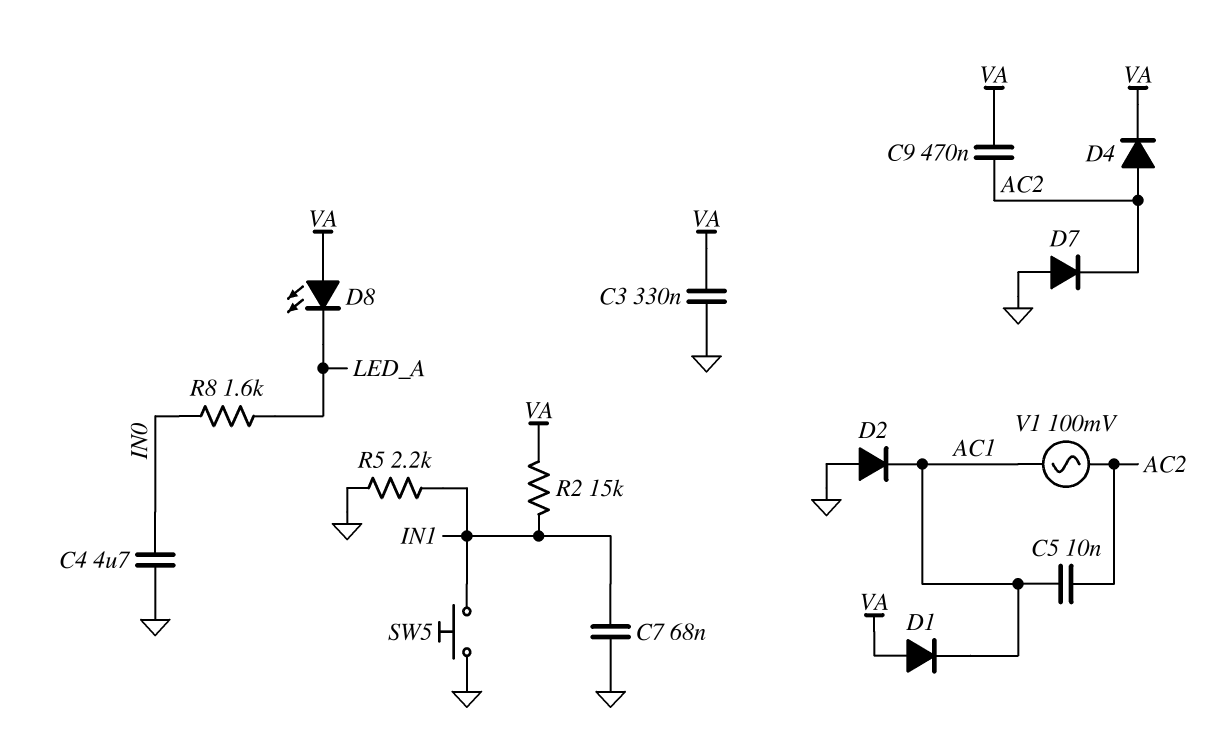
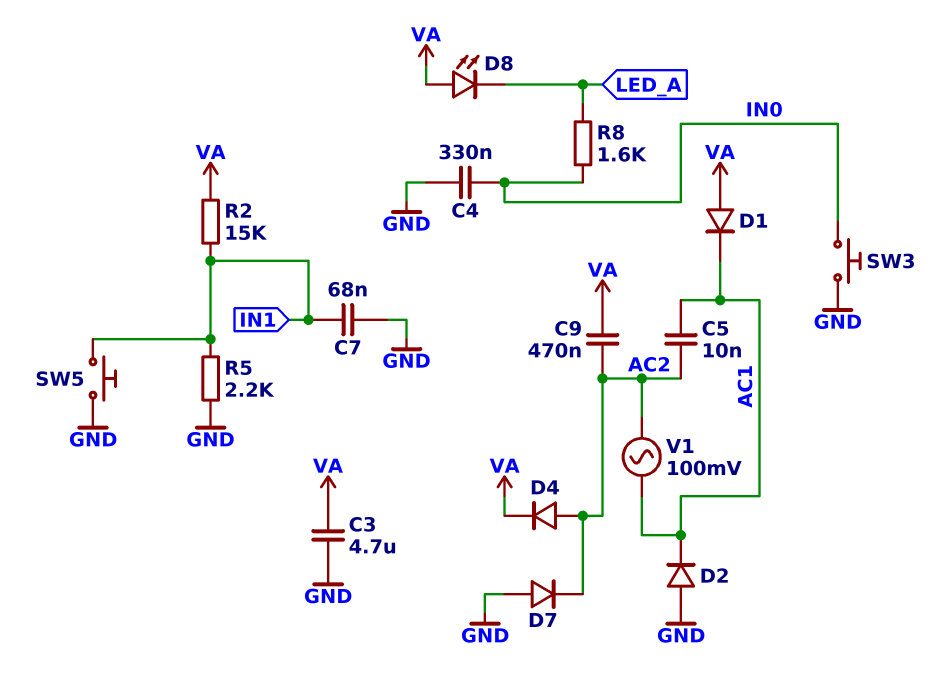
C3: 330nF (GND, VA) -> 4.7uF (GND, VA)
C4: 4.7uF (GND, IN0) -> 330nF (GND, IN0)
SW3: none -> button (GND, IN0)

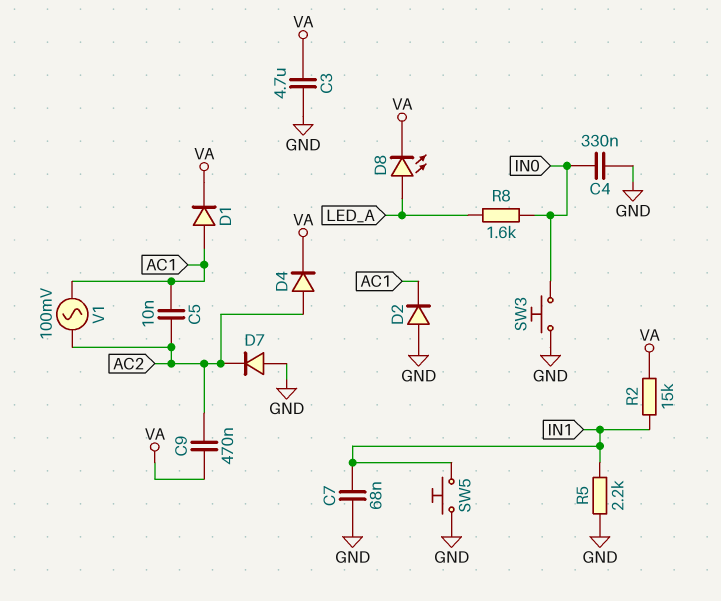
D1: diode (A VA, K AC1) -> diode (A AC1, K VA)
D8: LED (A VA, K LED_A) -> LED (A LED_A, K VA)

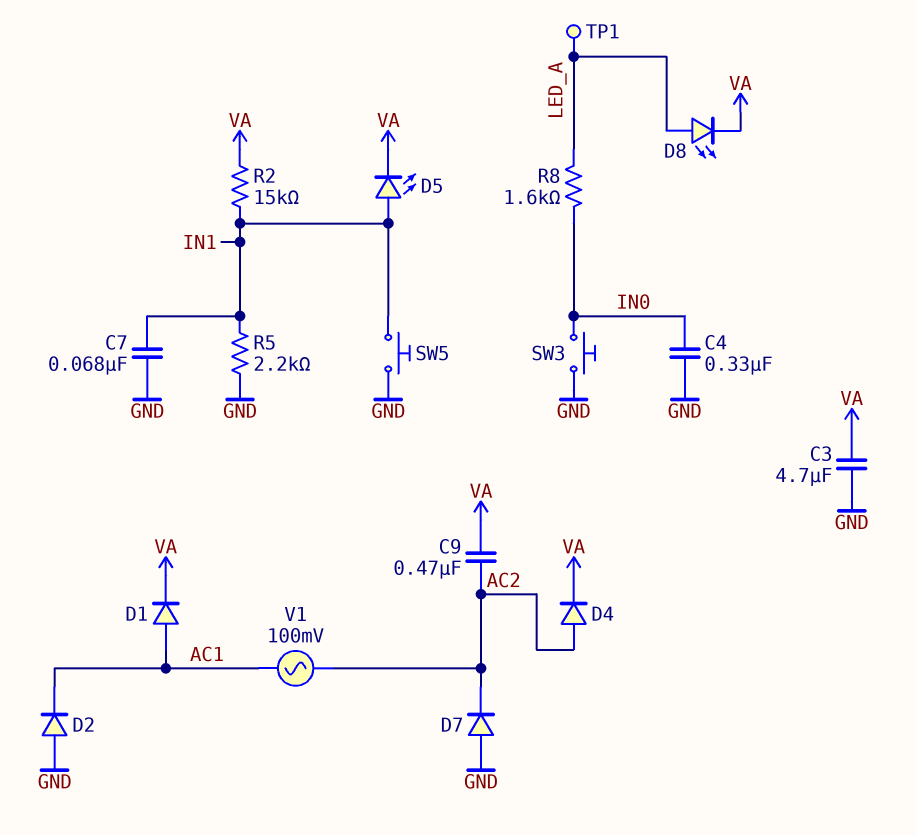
C5: 10nF (AC1, AC2) -> none
D5: none -> LED (A IN1, K VA)
TP1: none -> test point (LED_A)

